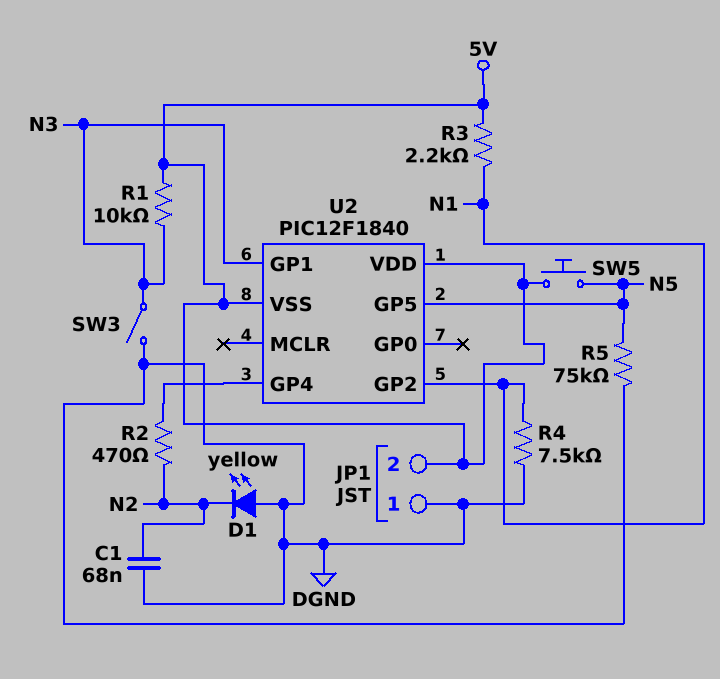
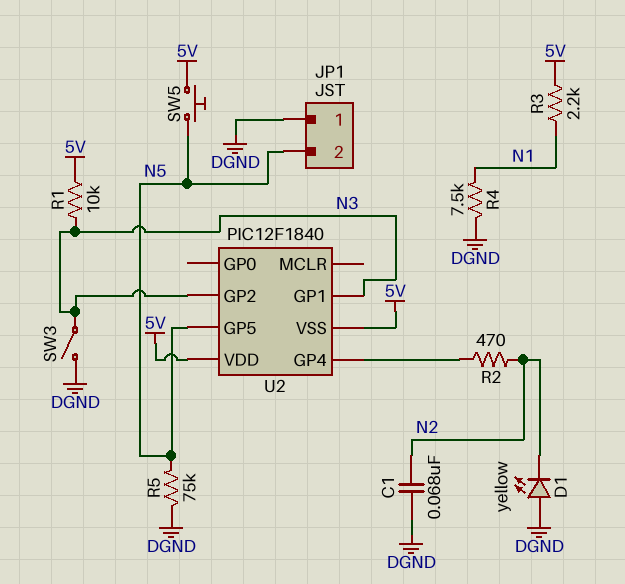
JP1 pin 2: 5V -> N5
U2 pin GP2: N1 -> N3

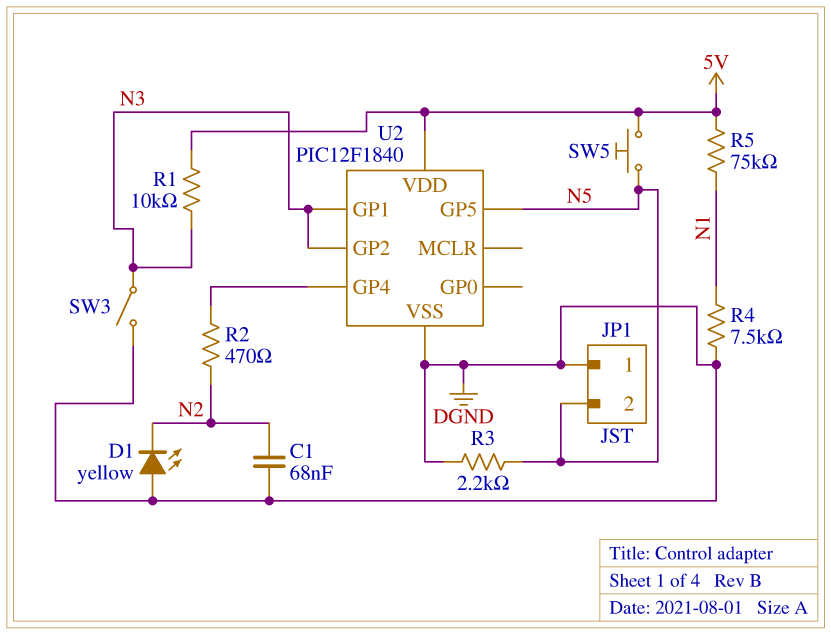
R3: 2.2k (5V, N1) -> 2.2k (DGND, N5)
R5: 75k (DGND, N5) -> 75k (5V, N1)
U2 pin VSS: 5V -> DGND

